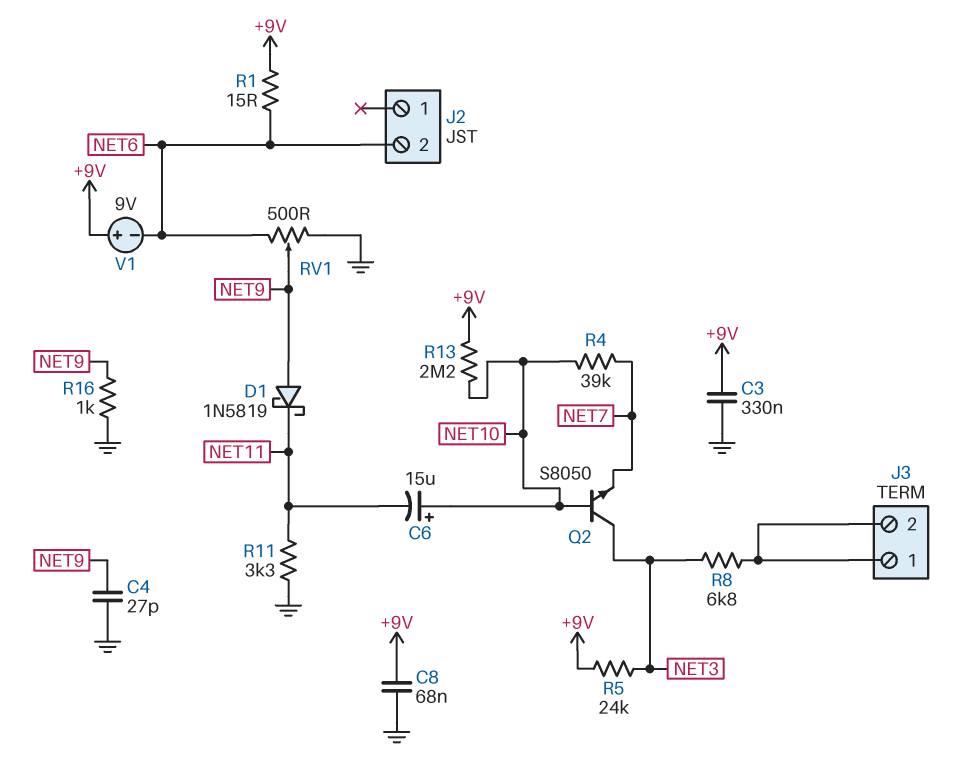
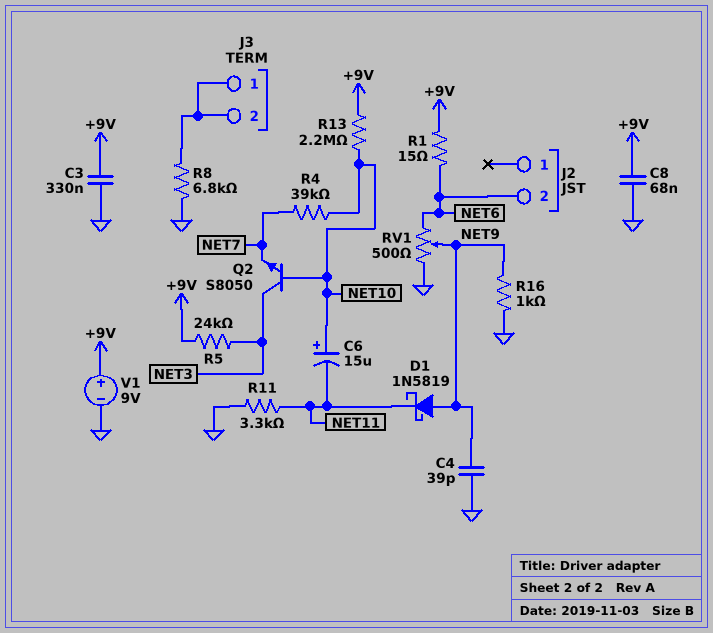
C4: 27pF (GND, NET9) -> 39pF (GND, NET9)
R8: 6.8k (J3/1, NET3) -> 6.8k (GND, J3/1)
V1: 9V (plus +9V, minus NET6) -> 9V (plus +9V, minus GND)

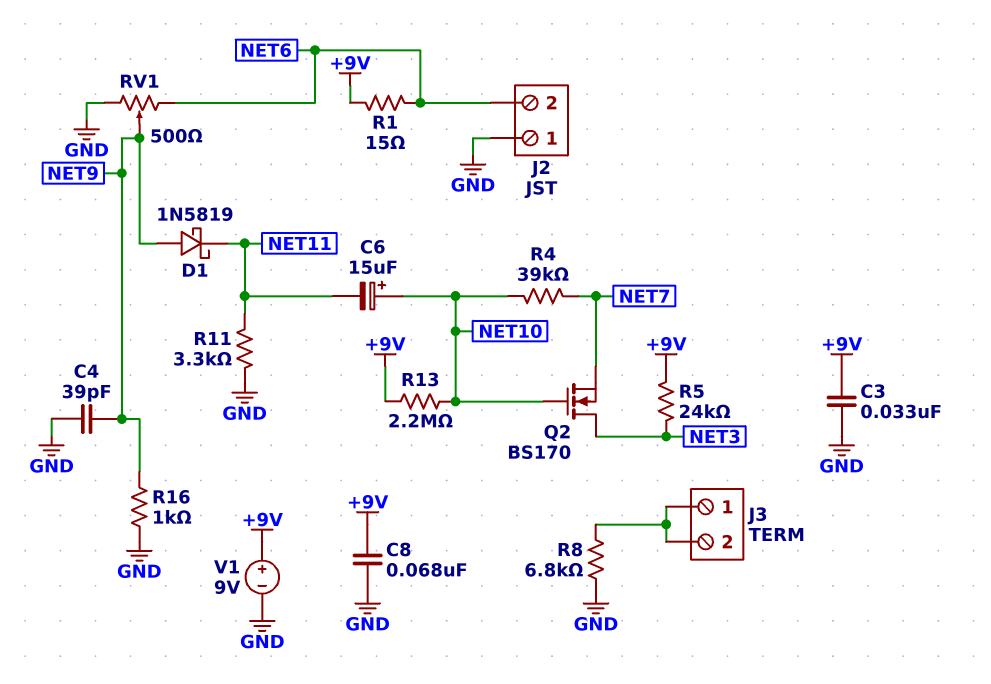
C3: 330nF (+9V, GND) -> 33nF (+9V, GND)
J2 pin 1: none -> GND
Q2: NPN S8050 (B NET10, C NET3, E NET7) -> NMOS BS170 (G NET10, D NET3, S NET7)

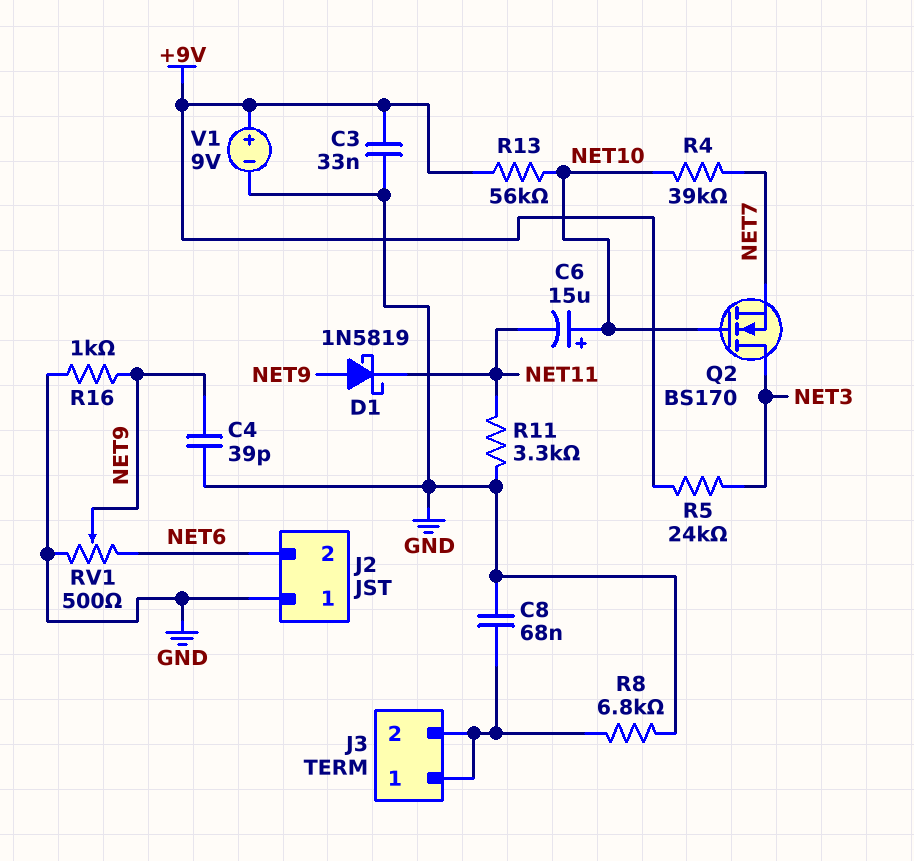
C8: 68nF (+9V, GND) -> 68nF (GND, J3/1)
R1: 15 (+9V, NET6) -> none
R13: 2.2M (+9V, NET10) -> 56k (+9V, NET10)

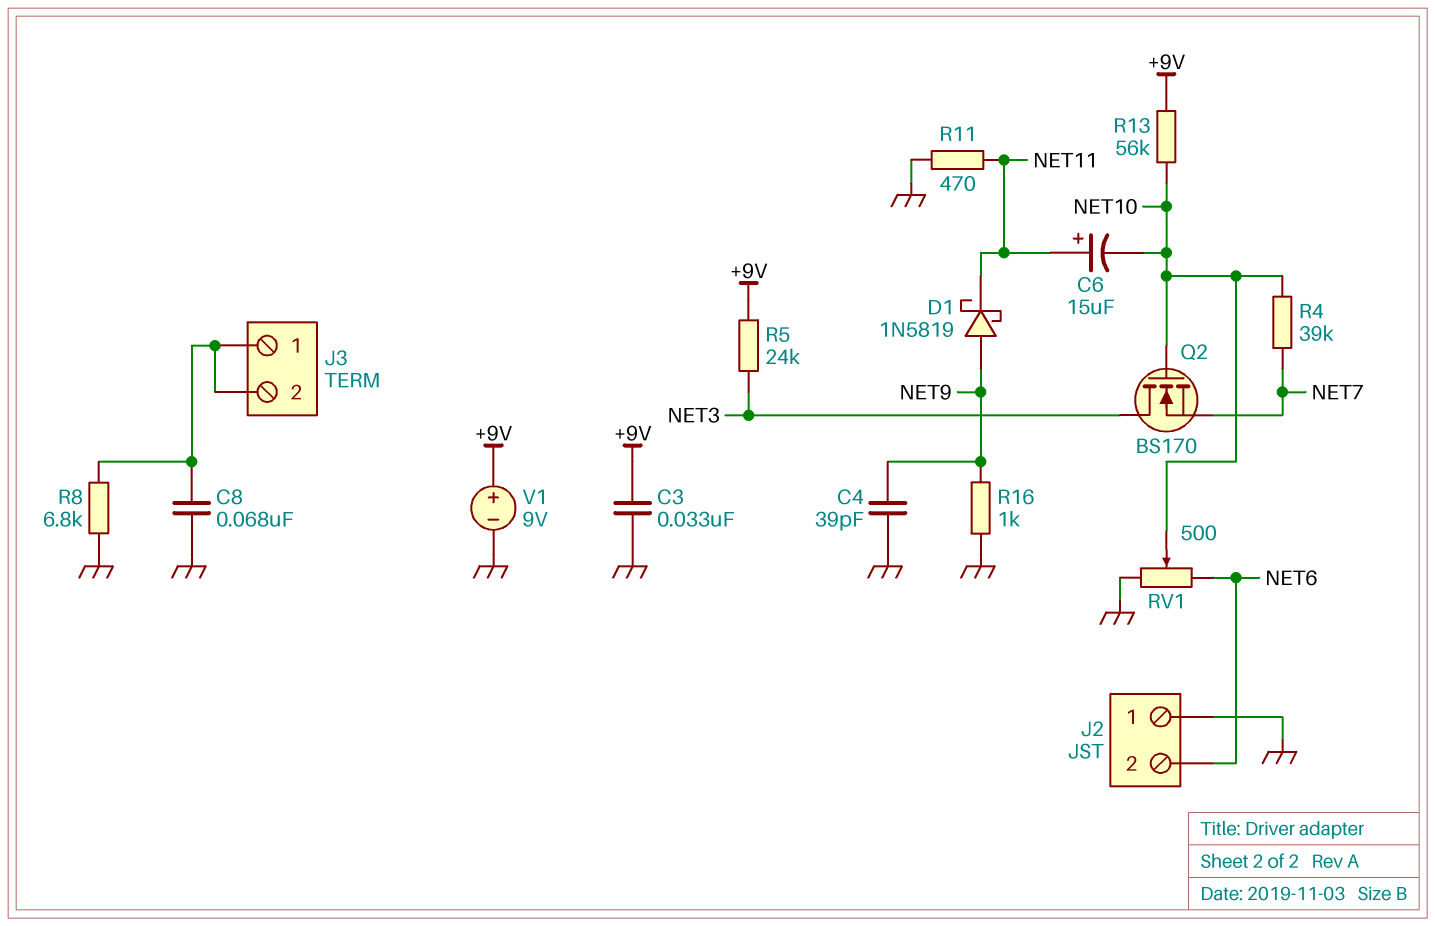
C6: 15uF (plus NET10, minus NET11) -> 15uF (plus NET11, minus NET10)
R11: 3.3k (GND, NET11) -> 470 (GND, NET11)
RV1: 500 (GND, NET6, wiper NET9) -> 500 (GND, NET6, wiper NET10)

